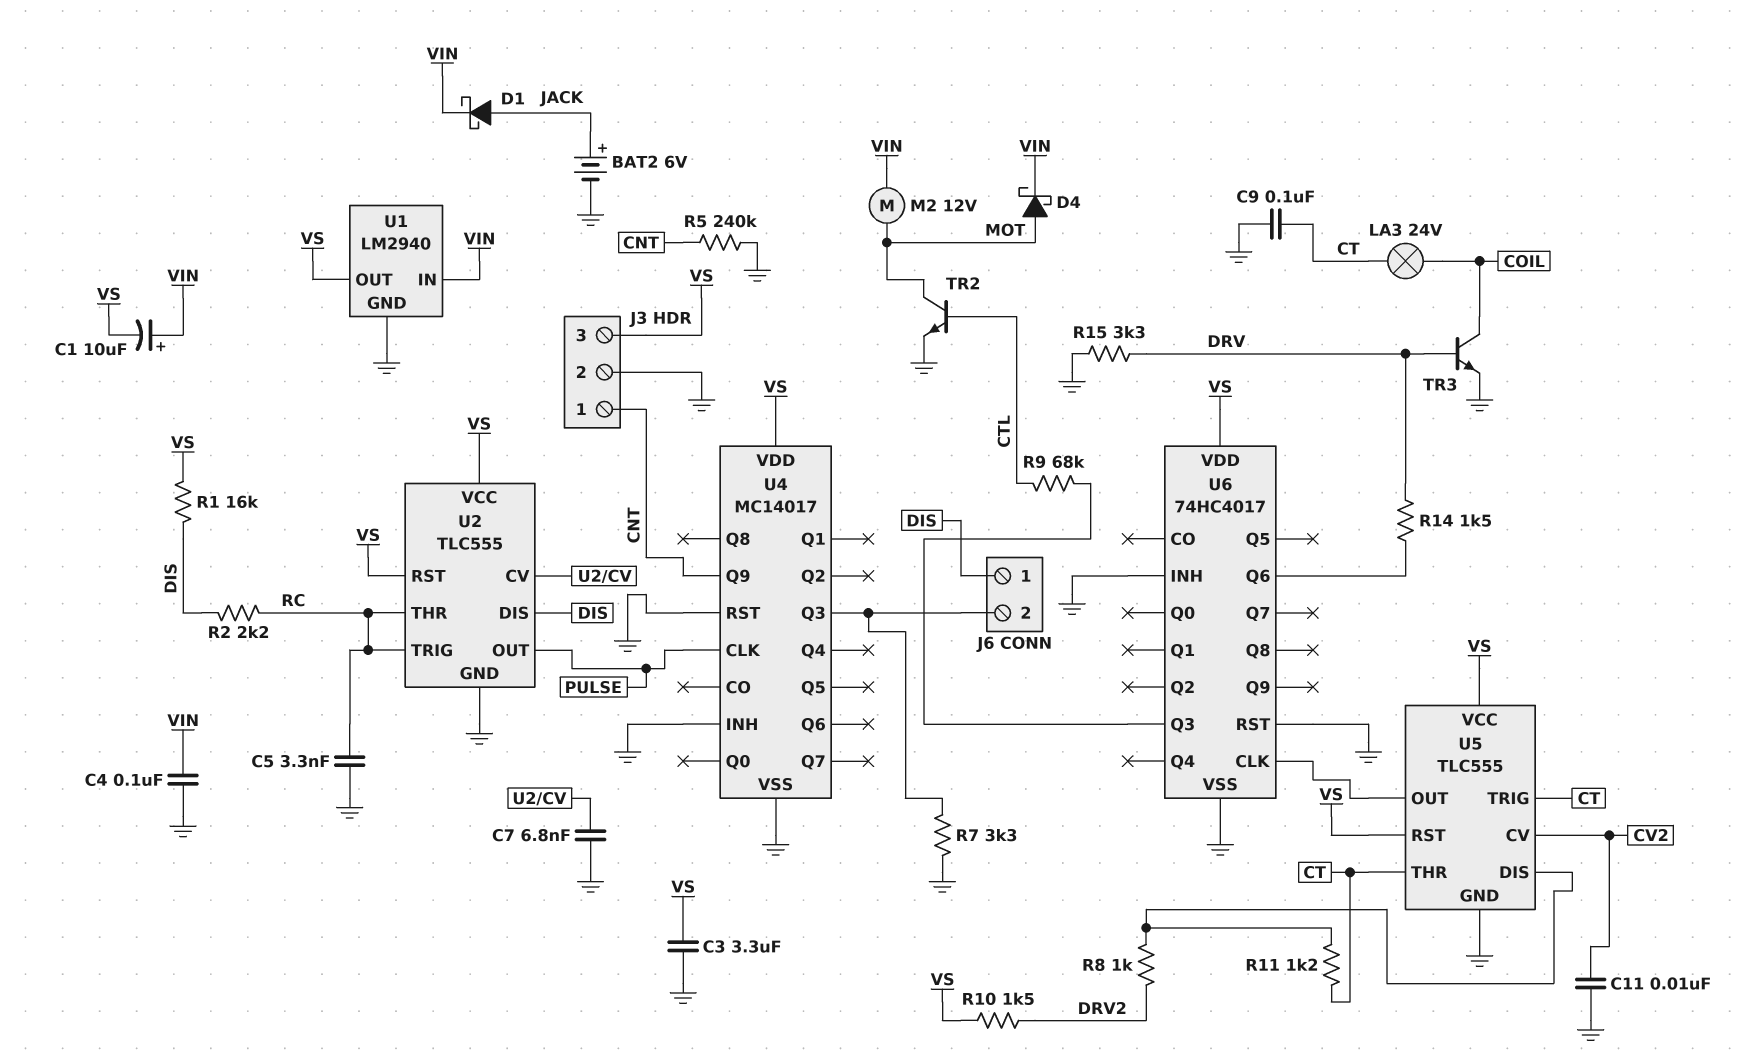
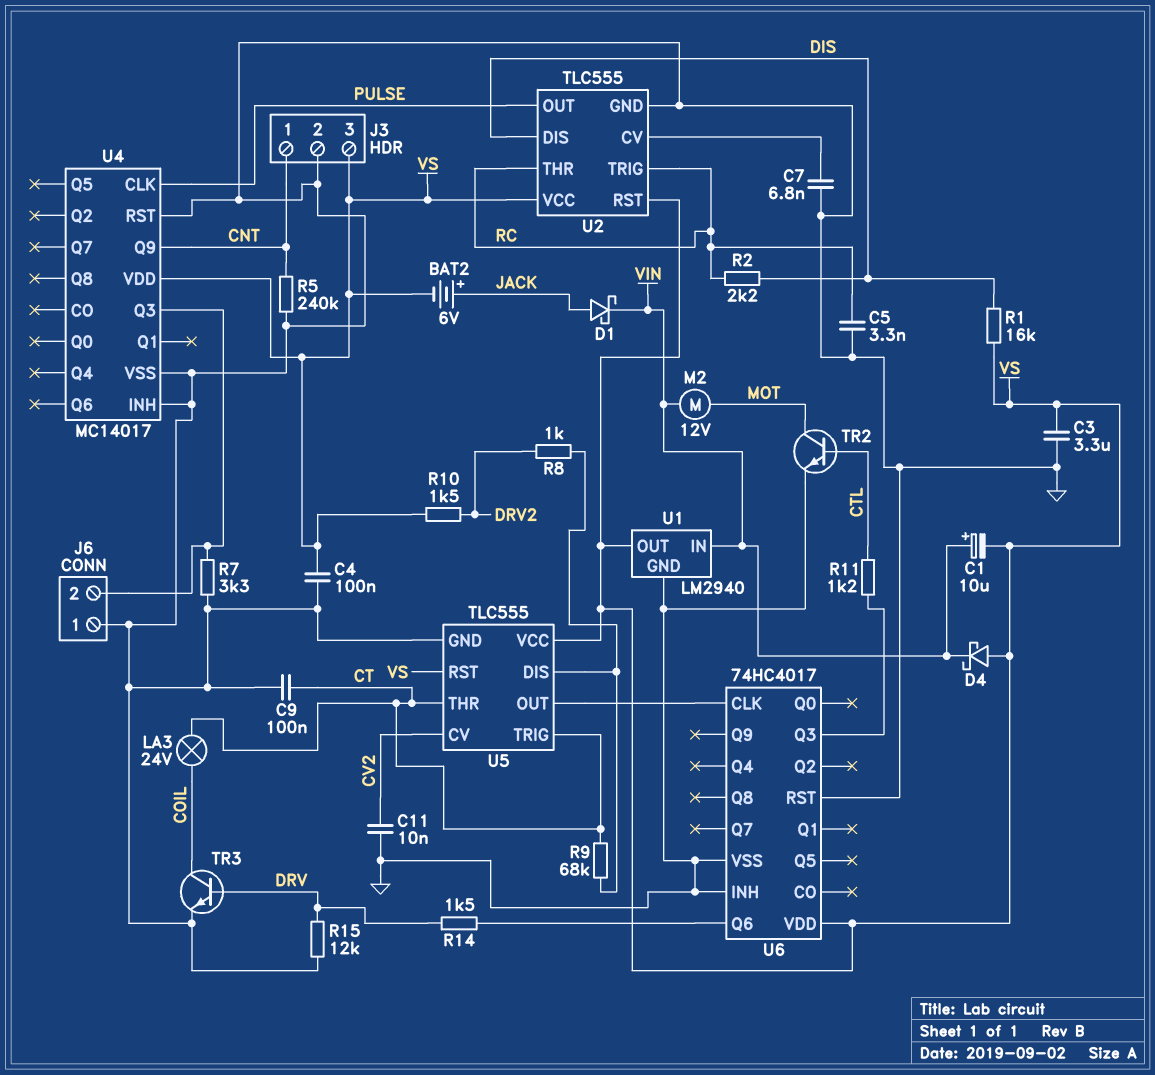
BAT2: 6V (plus JACK, minus GND) -> 6V (plus JACK, minus VS)
C4: 100nF (GND, VIN) -> 100nF (GND, VS)
D4: schottky (A MOT, K VIN) -> schottky (A VS, K VIN)
J6 pin 1: DIS -> GND
R9: 68k (CTL, U6/Q3) -> 68k (CT, U5/DIS)
R11: 1.2k (CT, U5/DIS) -> 1.2k (CTL, U6/Q3)
R15: 3.3k (DRV, GND) -> 12k (DRV, GND)

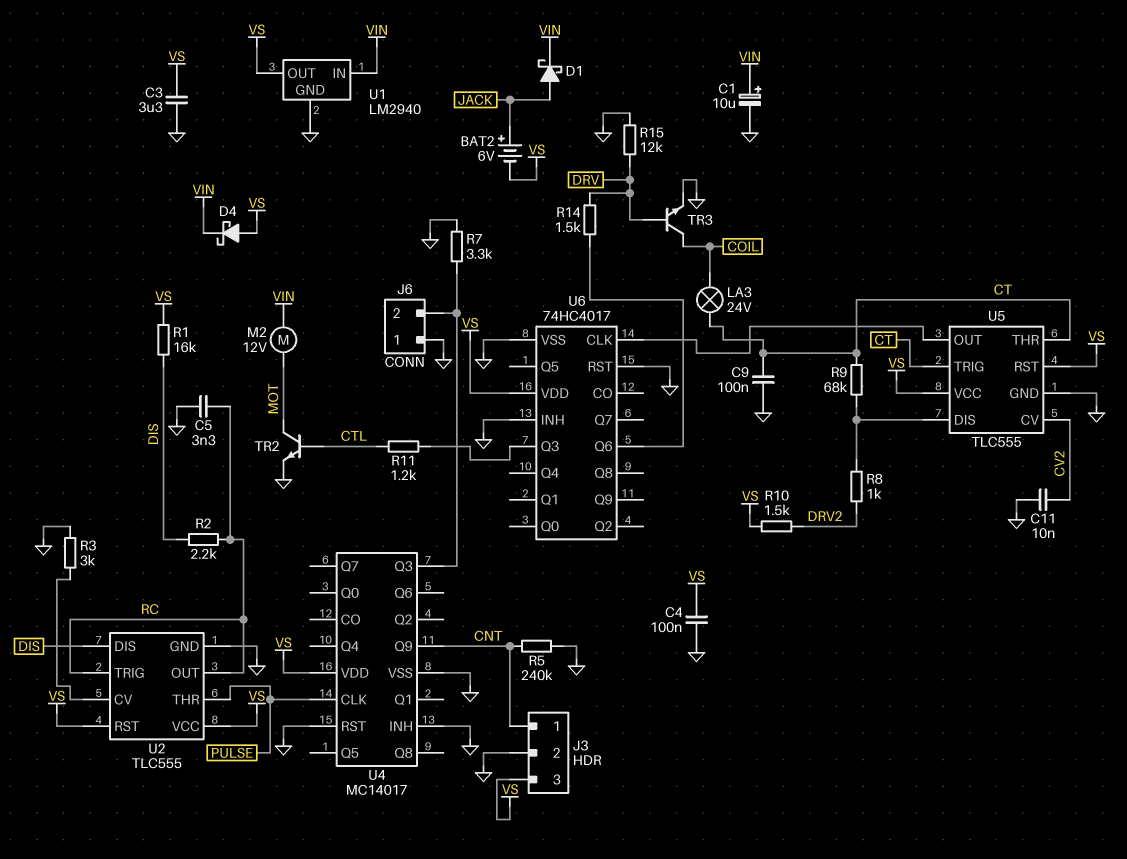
C1: 10uF (plus VIN, minus VS) -> 10uF (plus VIN, minus GND)
C7: 6.8nF (GND, U2/CV) -> none
R3: none -> 3k (GND, U2/CV)
U2 pin OUT: PULSE -> RC
U2 pin THR: RC -> PULSE

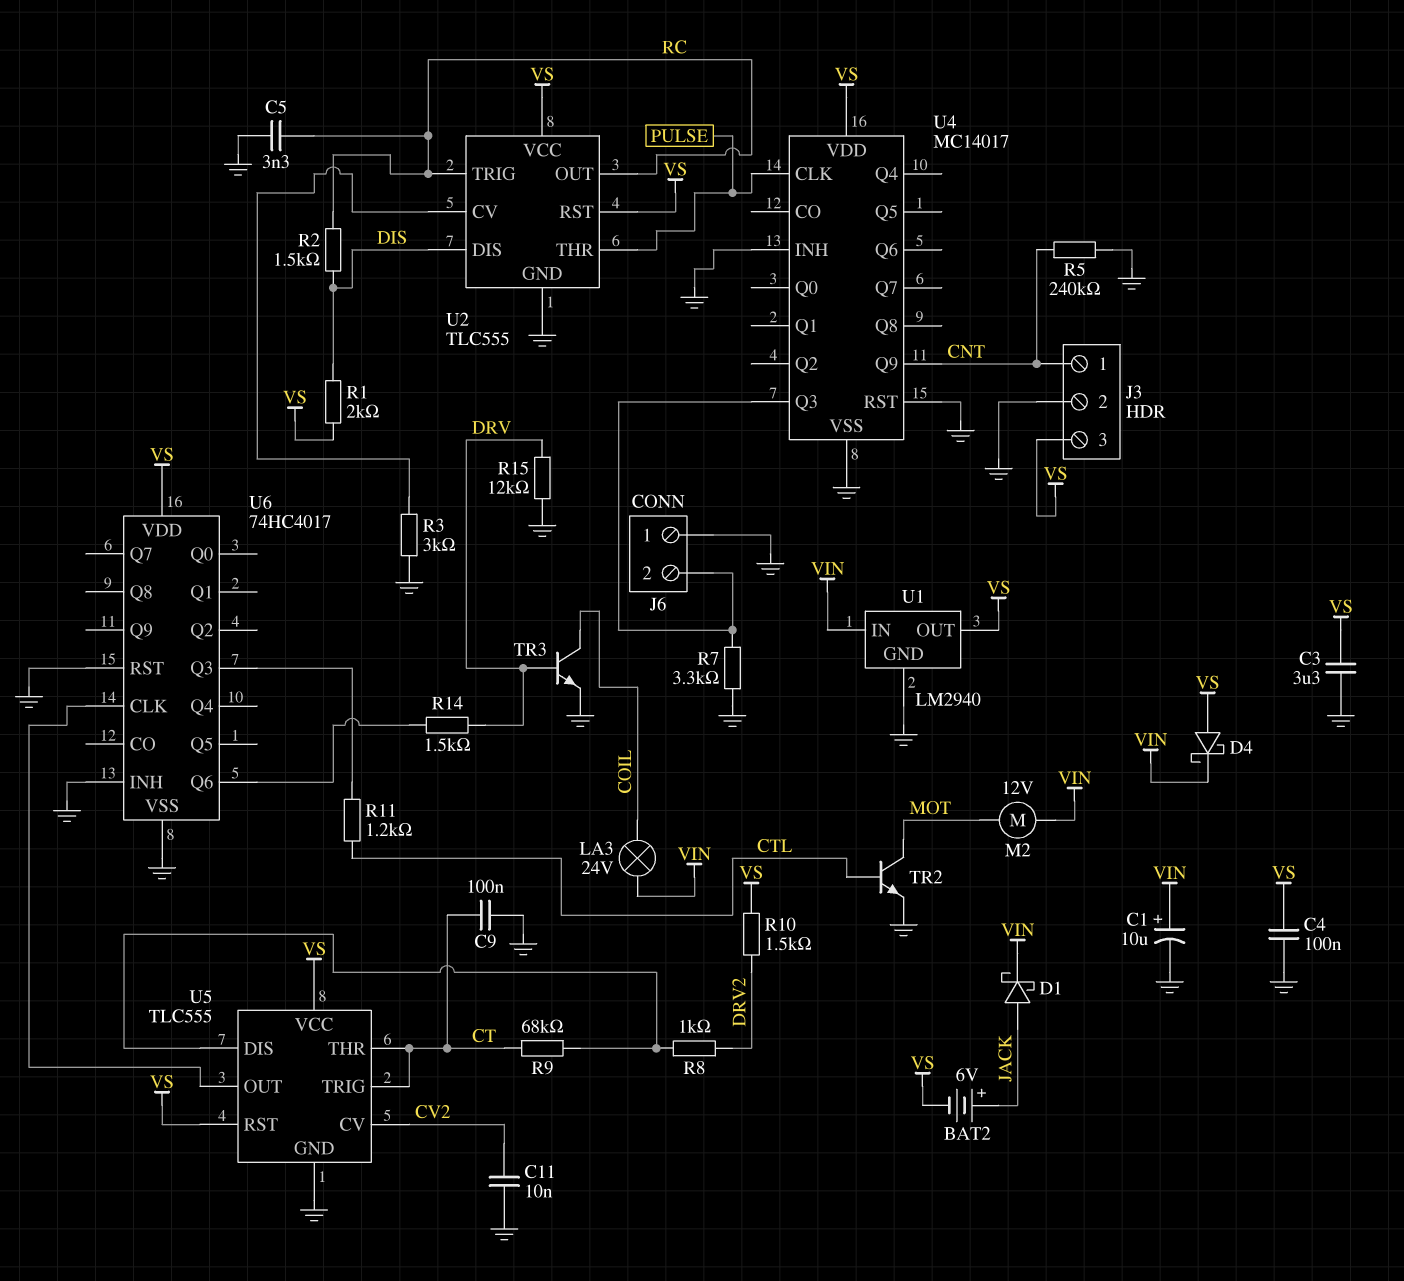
LA3: lamp 24V (COIL, CT) -> lamp 24V (COIL, VIN)
R1: 16k (DIS, VS) -> 2k (DIS, VS)
R2: 2.2k (DIS, RC) -> 1.5k (DIS, RC)

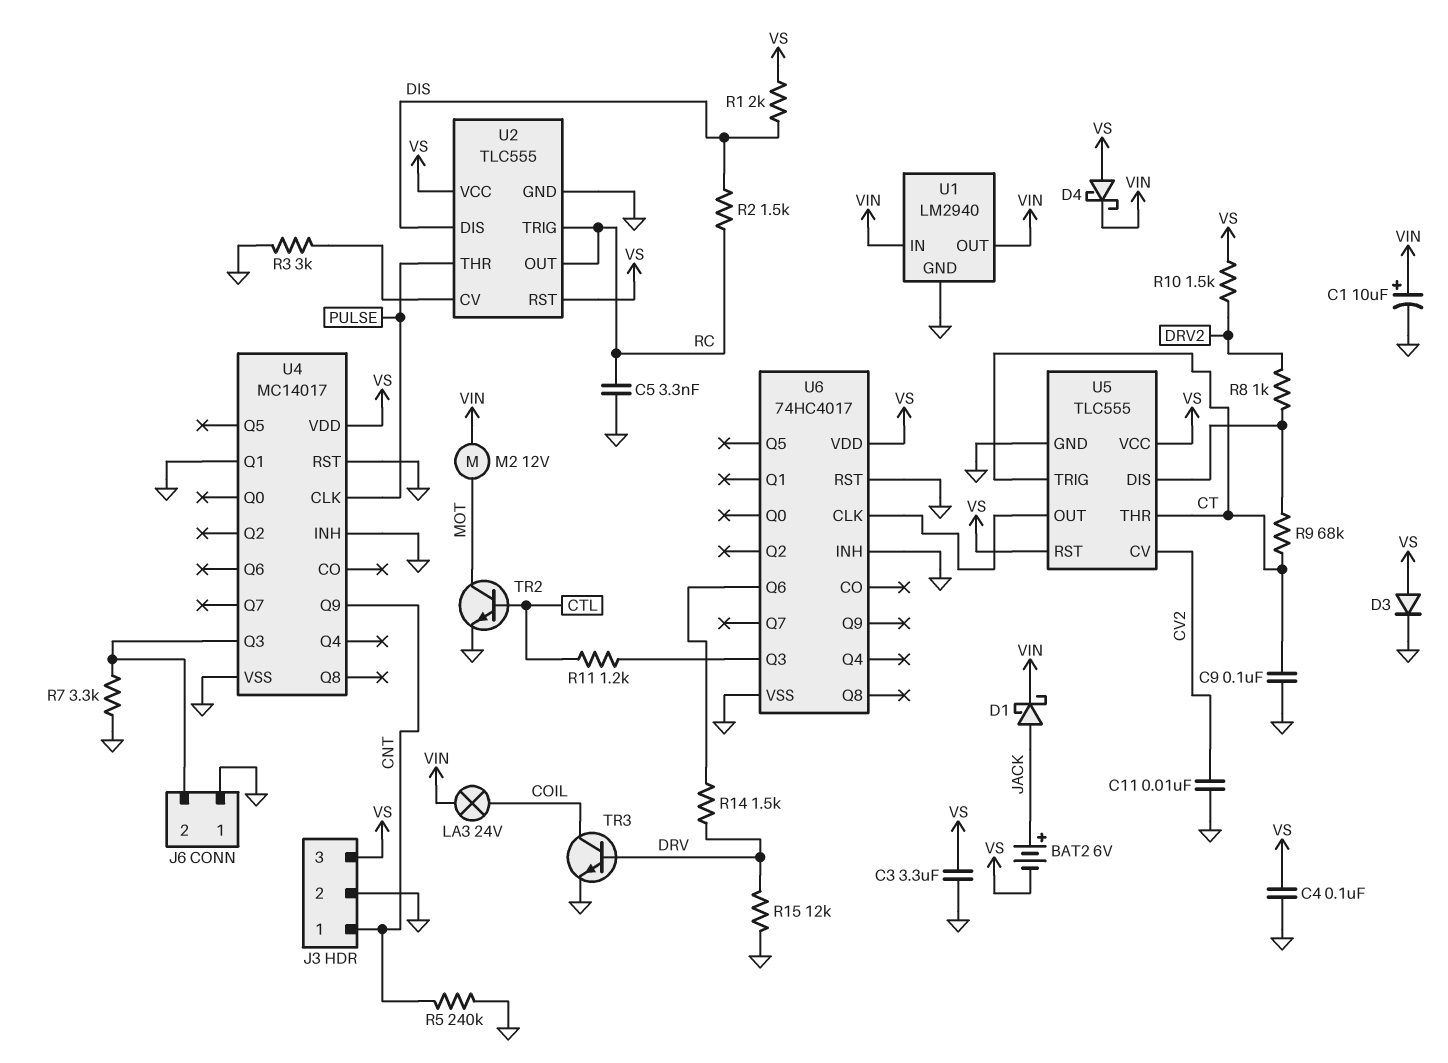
D3: none -> diode (A VS, K GND)
U1 pin OUT: VS -> VIN
U4 pin Q1: none -> GND

